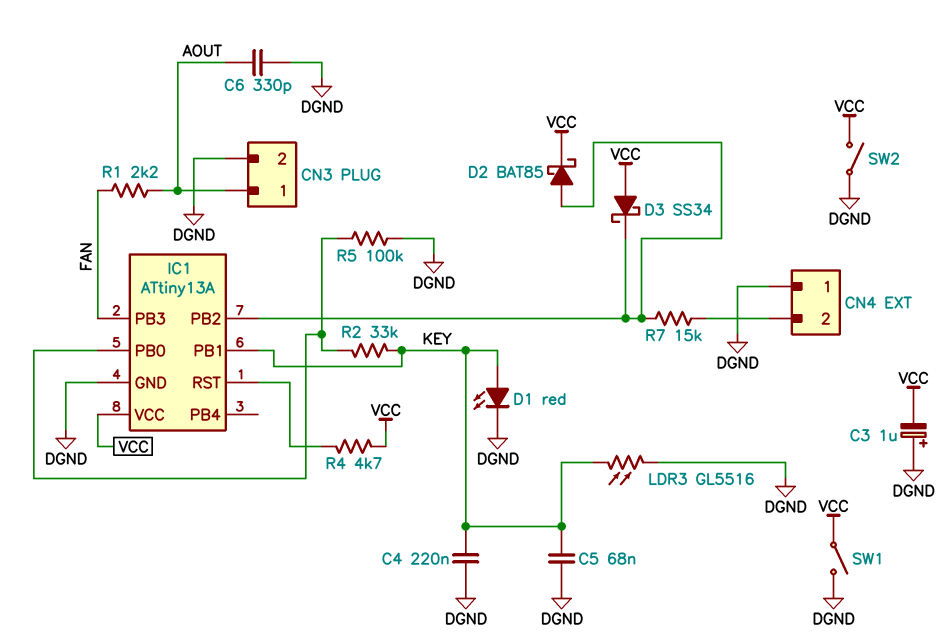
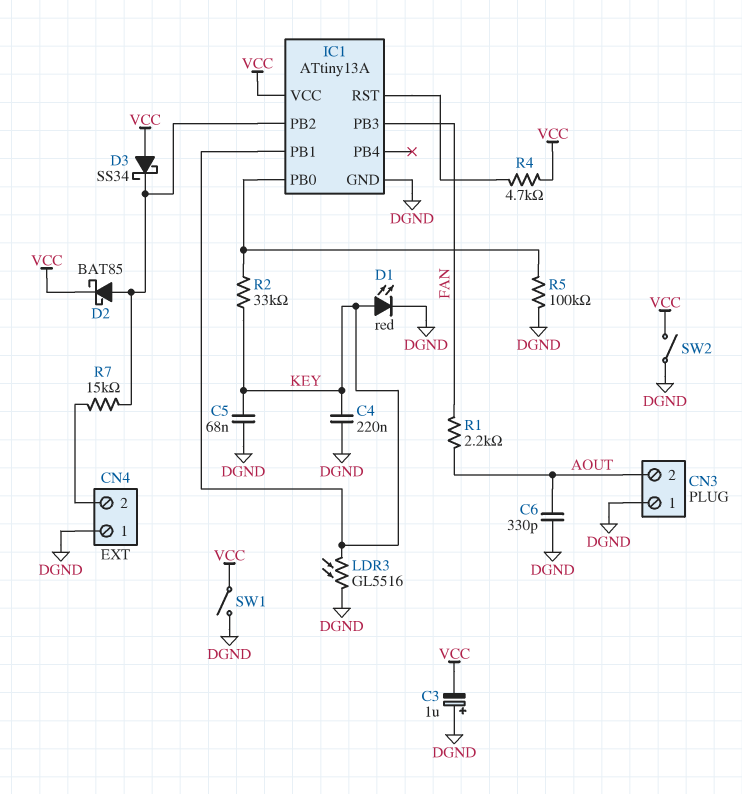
CN3 pin 1: AOUT -> DGND
CN3 pin 2: DGND -> AOUT

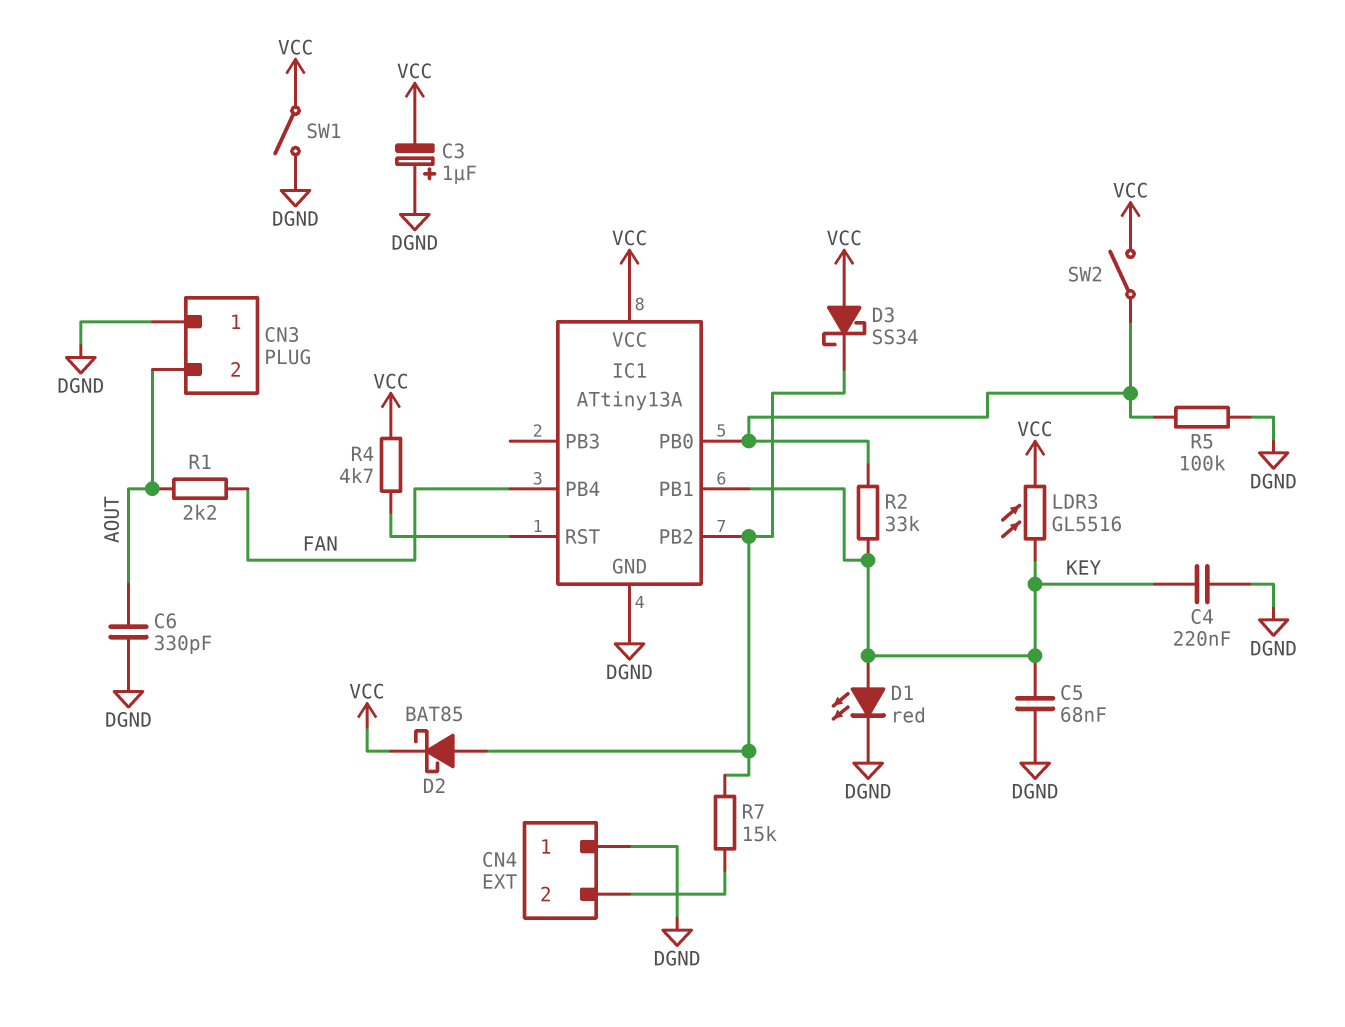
IC1 pin PB3: FAN -> none
IC1 pin PB4: none -> FAN
LDR3: GL5516 (DGND, KEY) -> GL5516 (KEY, VCC)
SW2: switch (DGND, VCC) -> switch (IC1/PB0, VCC)

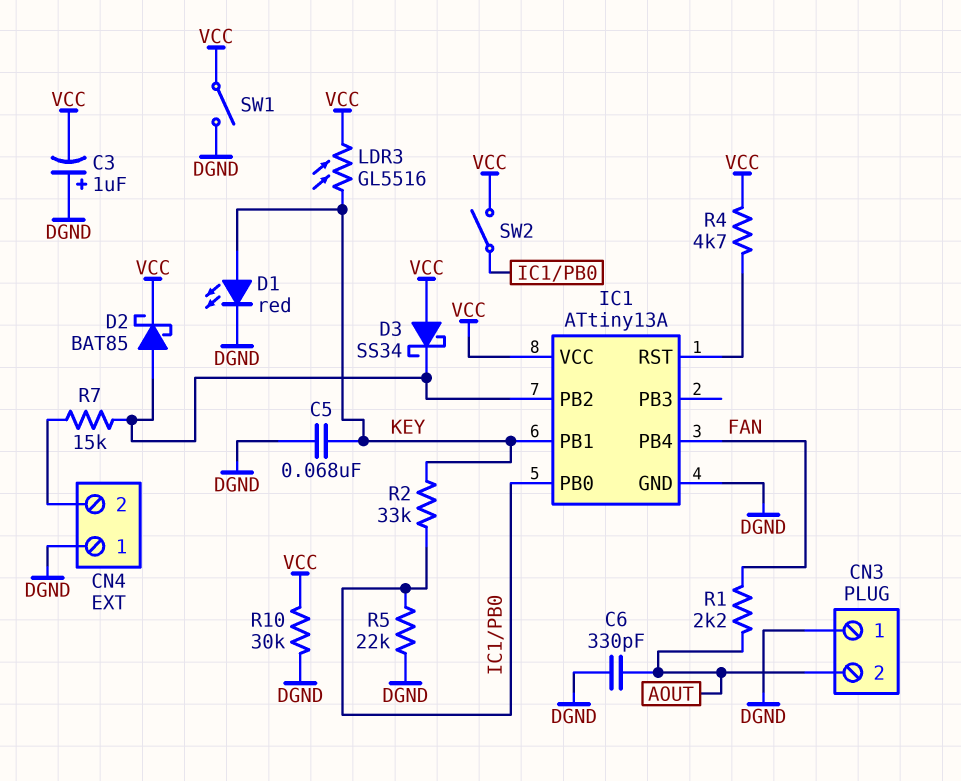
C4: 220nF (DGND, KEY) -> none
R5: 100k (DGND, IC1/PB0) -> 22k (DGND, IC1/PB0)
R10: none -> 30k (DGND, VCC)

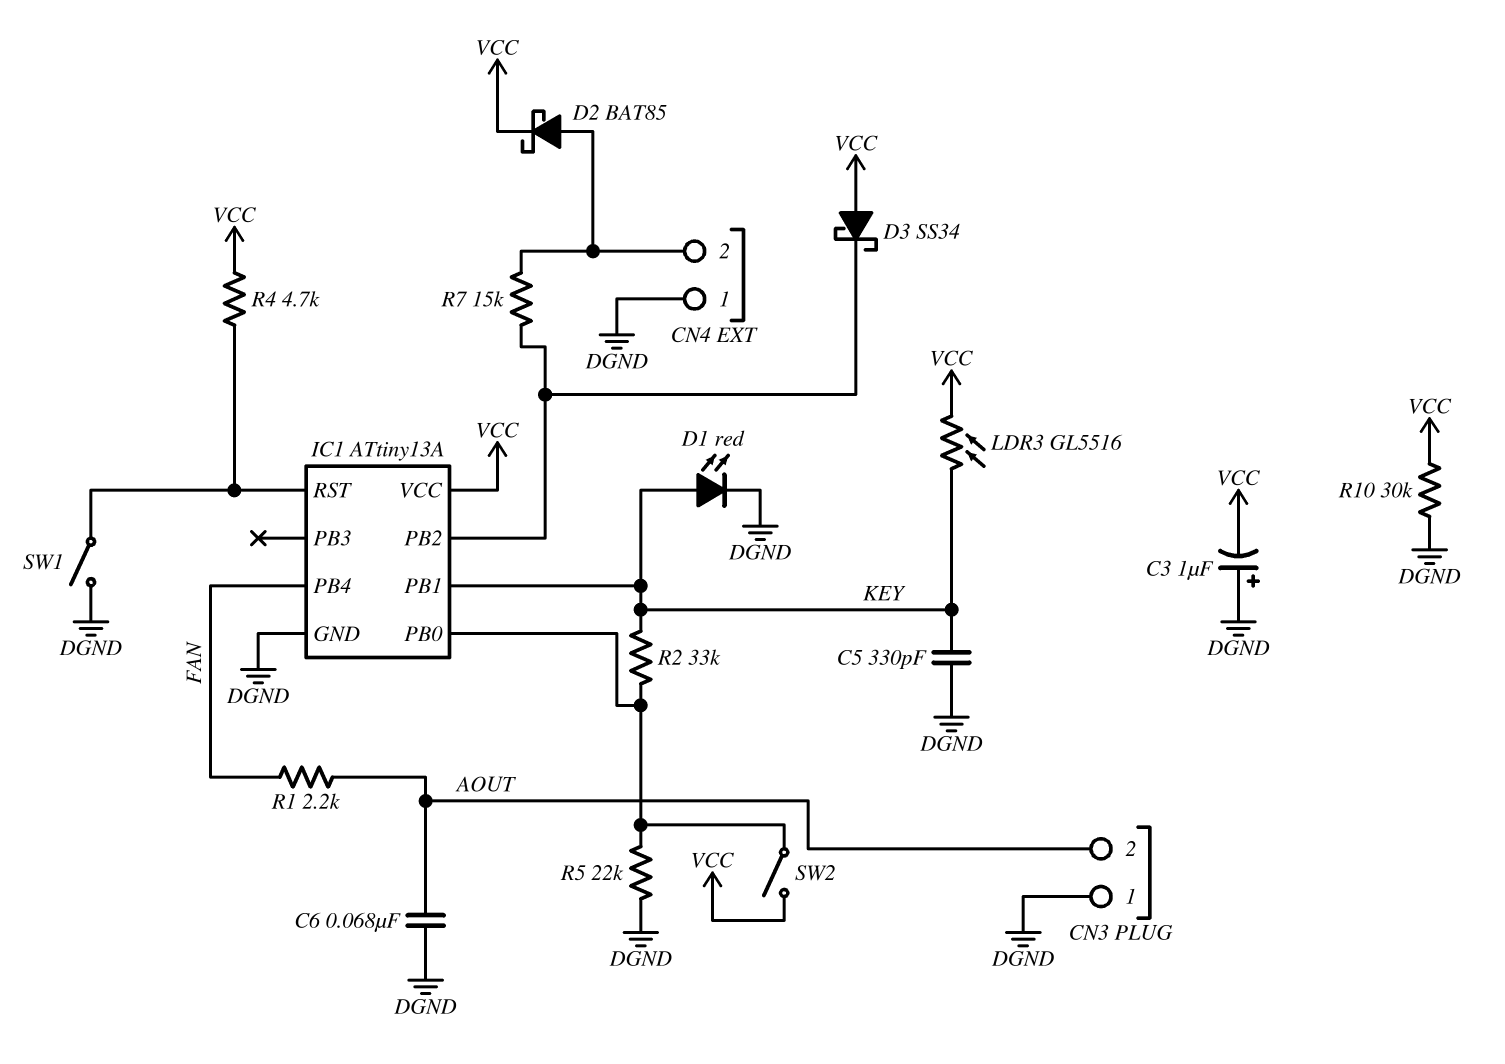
C5: 68nF (DGND, KEY) -> 330pF (DGND, KEY)
C6: 330pF (AOUT, DGND) -> 68nF (AOUT, DGND)
D2: schottky BAT85 (A IC1/PB2, K VCC) -> schottky BAT85 (A CN4/2, K VCC)
SW1: switch (DGND, VCC) -> switch (DGND, IC1/RST)

